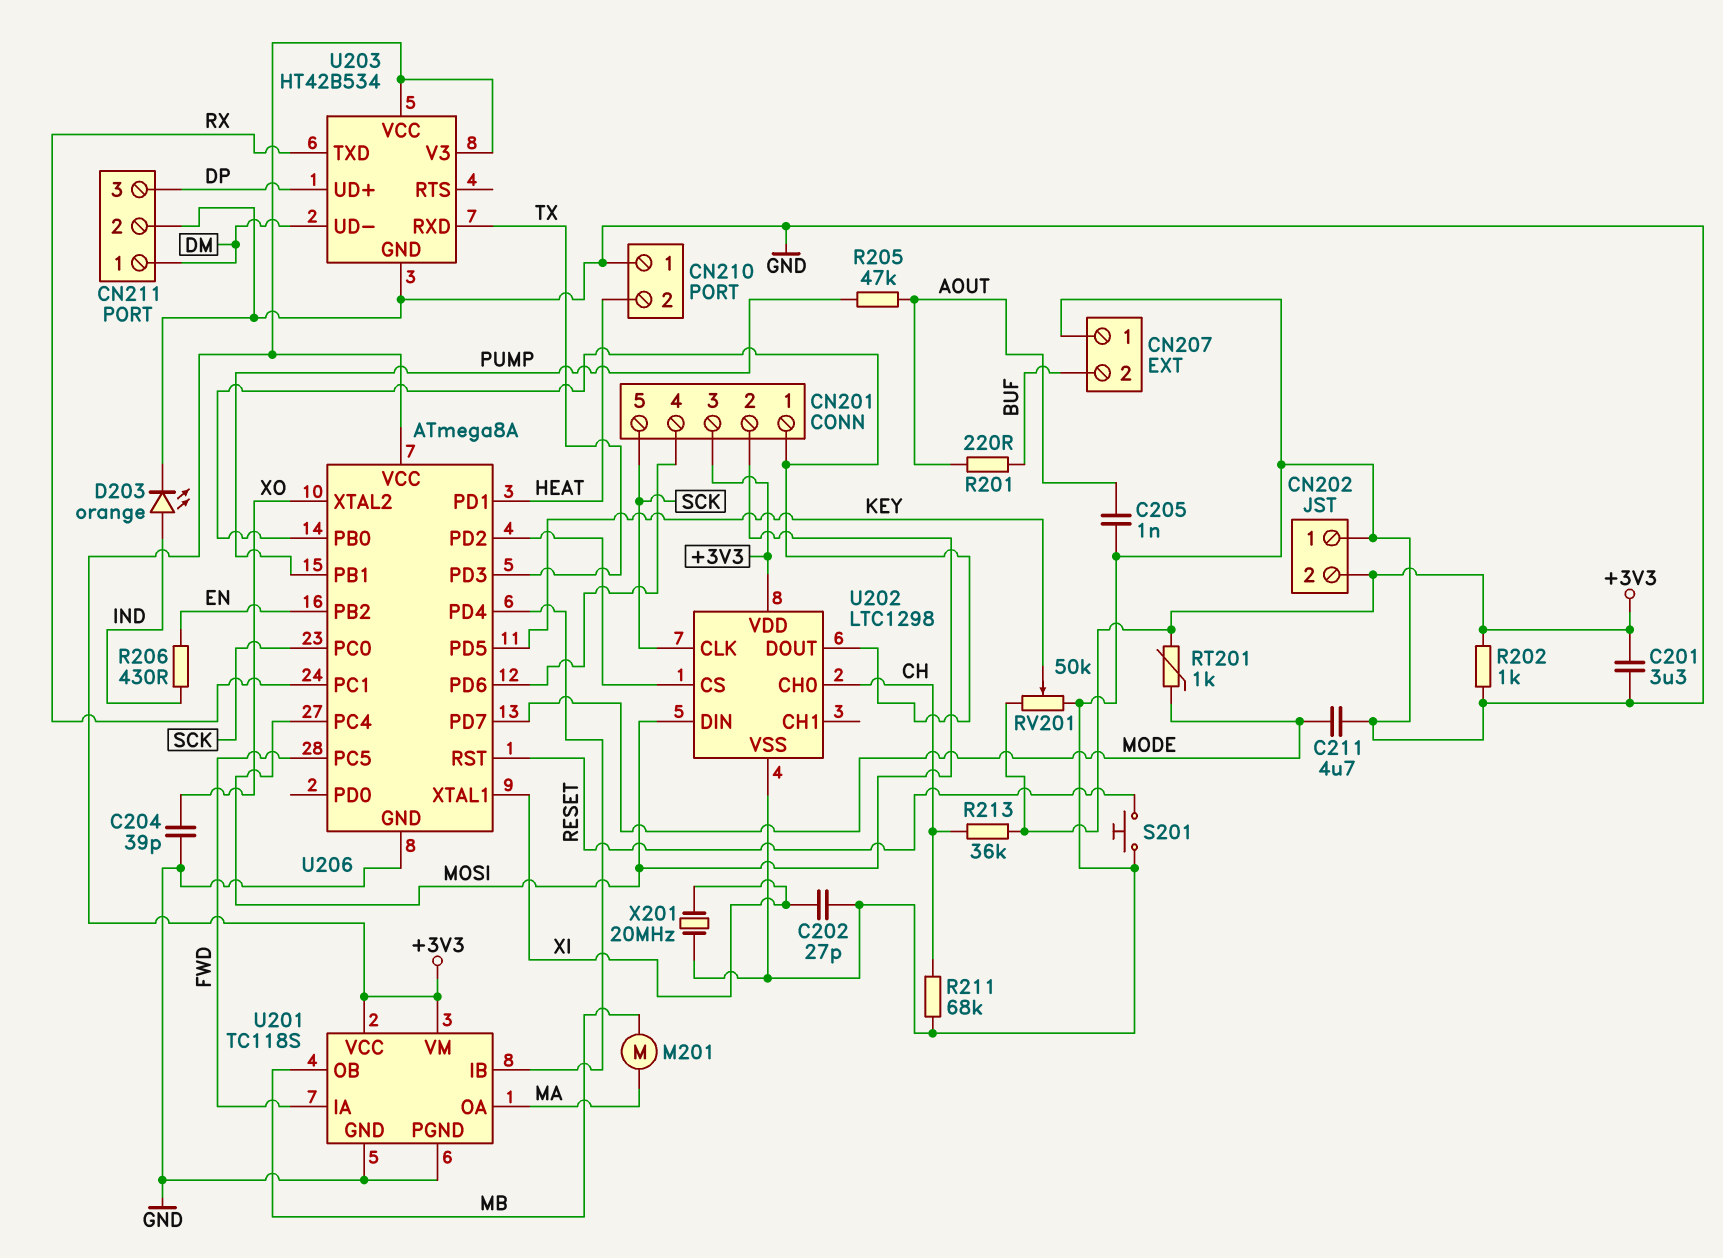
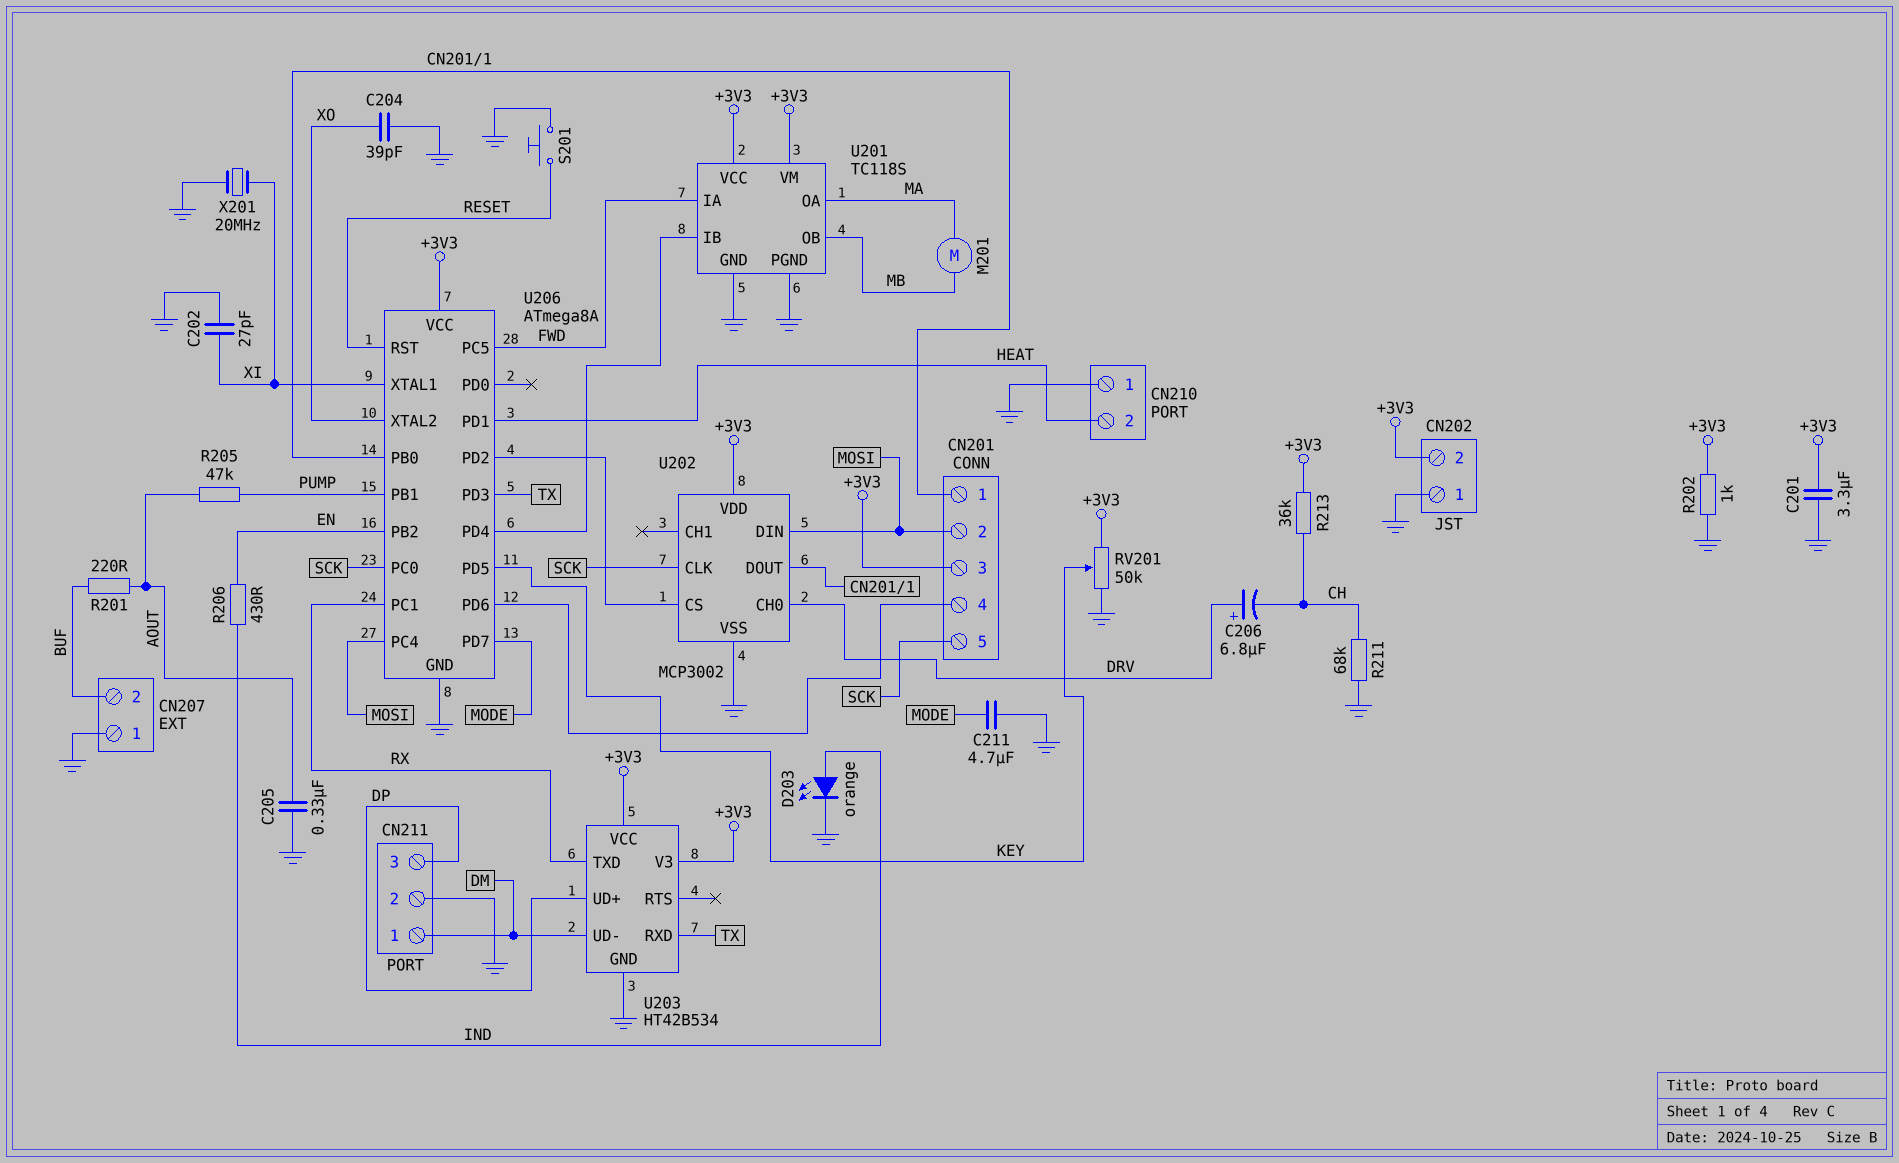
C205: 1nF (AOUT, GND) -> 330nF (AOUT, GND)
C206: none -> 6.8uF (plus DRV, minus CH)
RT201: 1k (+3V3, MODE) -> none
U202: LTC1298 -> MCP3002
U202 pin CH0: CH -> DRV

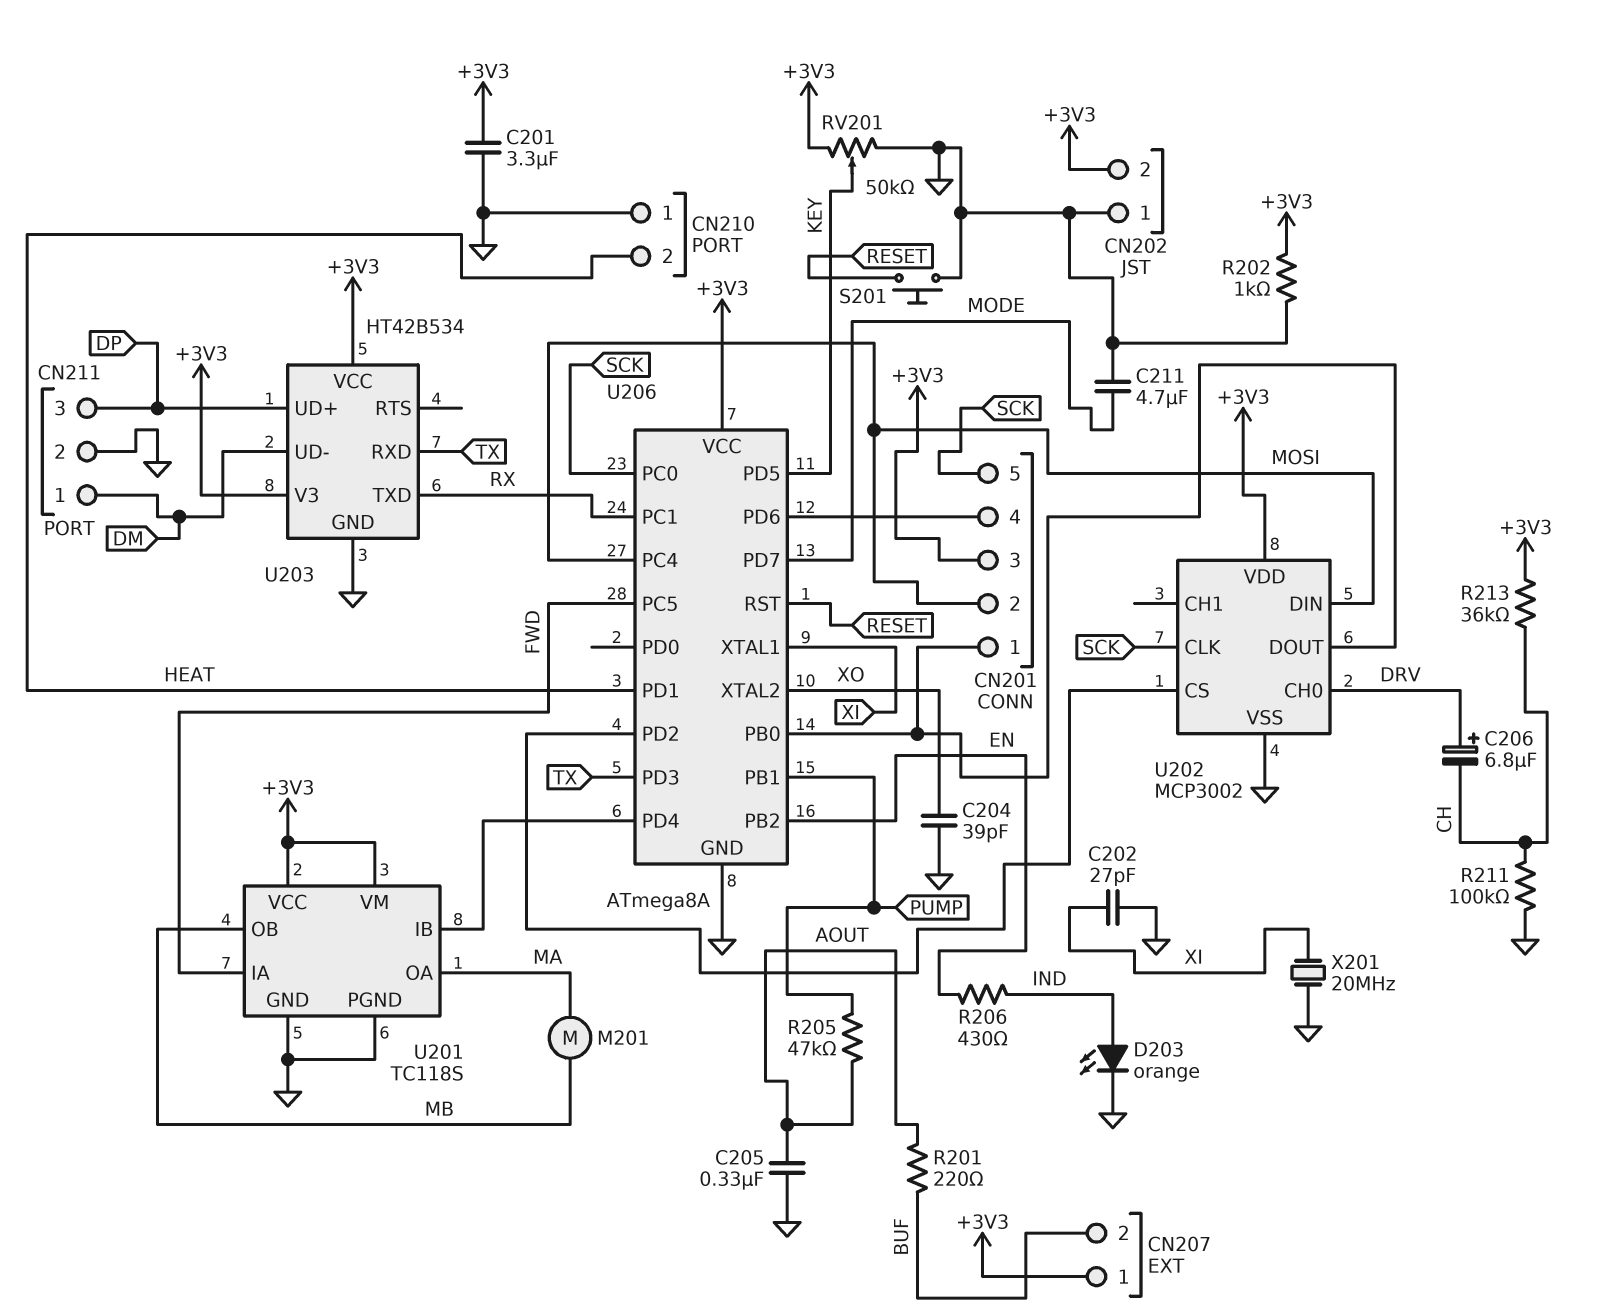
CN207 pin 1: GND -> +3V3
R211: 68k (CH, GND) -> 100k (CH, GND)

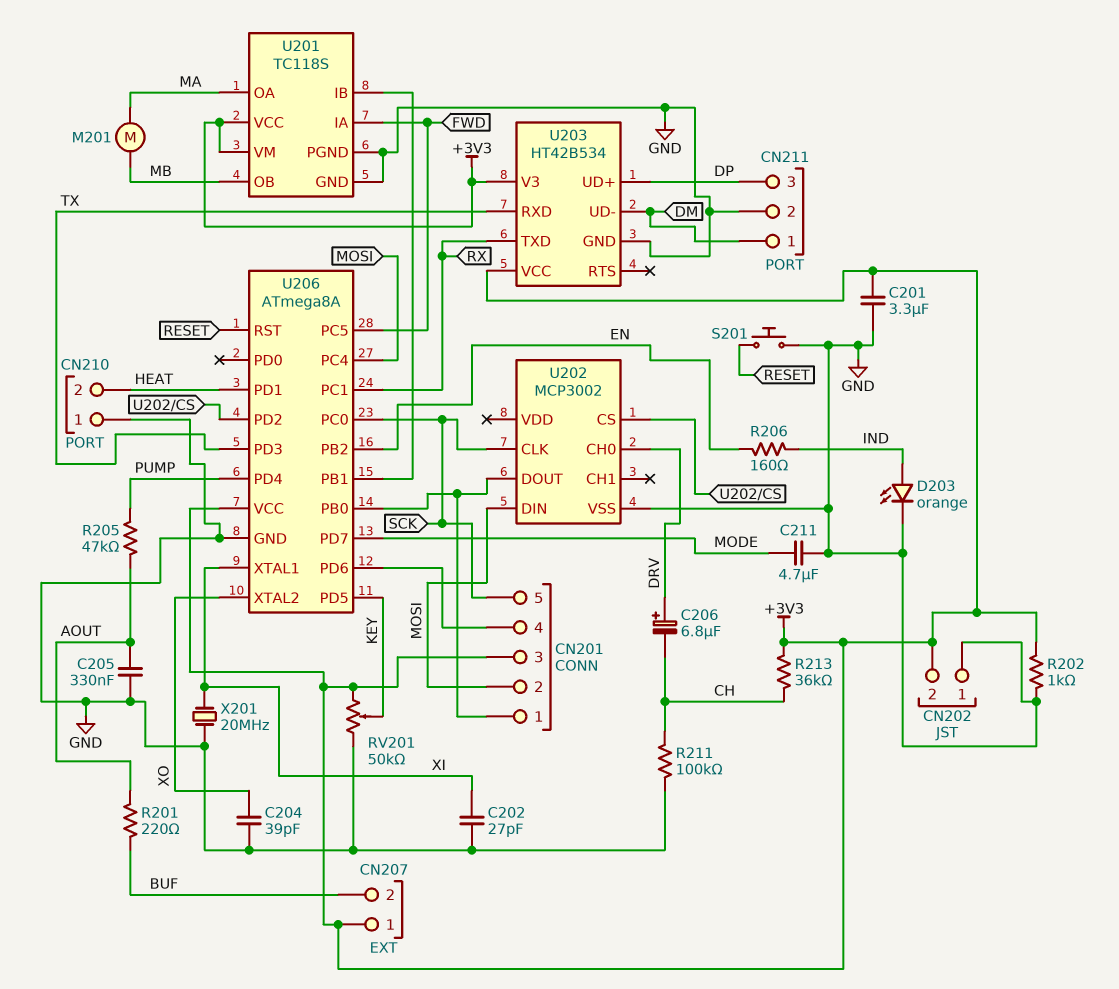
R206: 430 (EN, IND) -> 160 (EN, IND)
U202 pin VDD: +3V3 -> none
U206 pin PB1: PUMP -> U201/IB
U206 pin PD4: U201/IB -> PUMP

